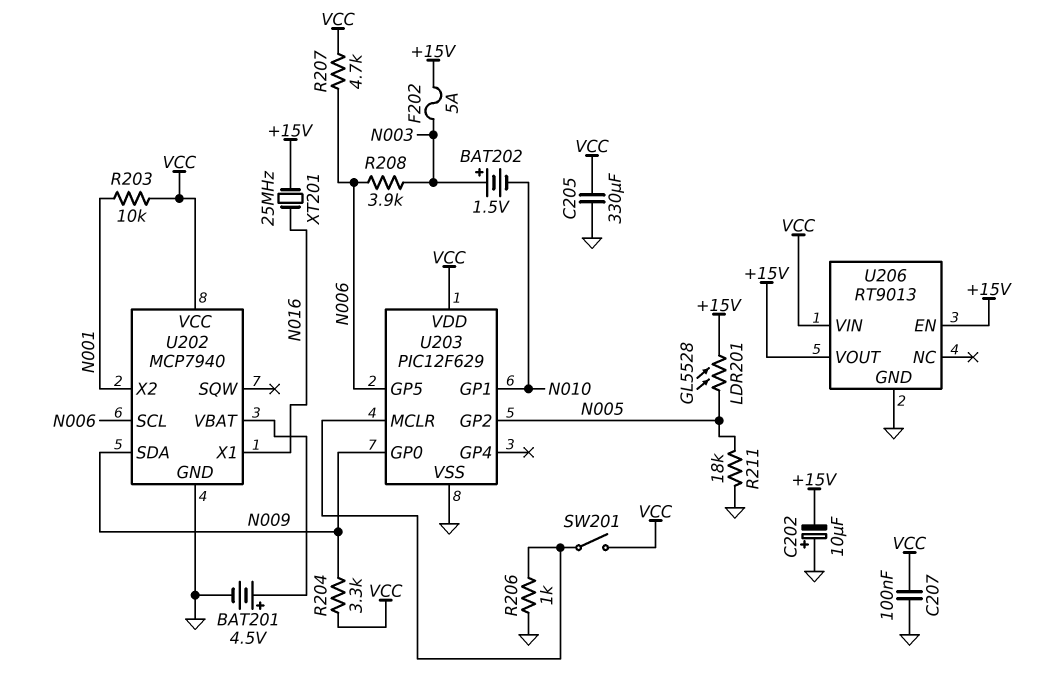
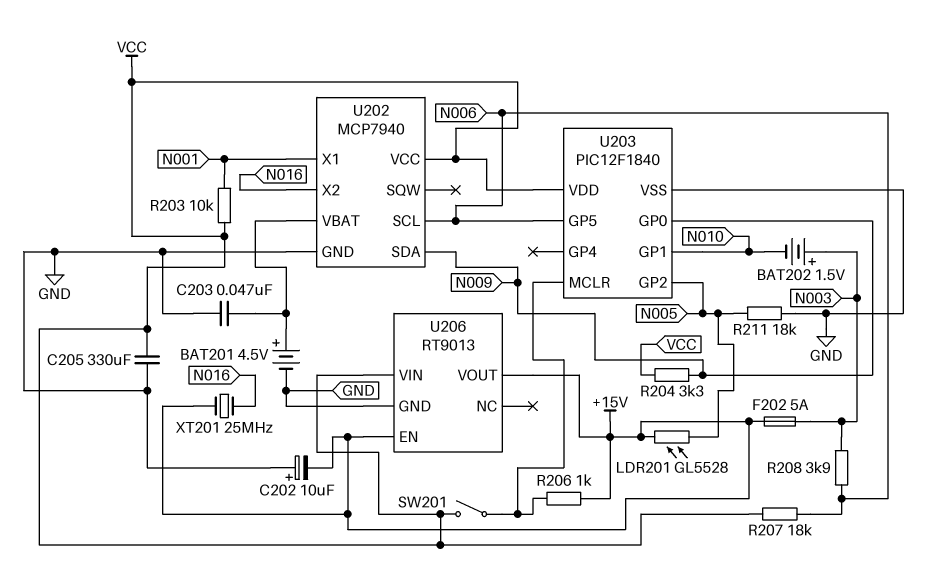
C203: none -> 47nF (GND, U202/VBAT)
C207: 100nF (GND, VCC) -> none
R206: 1k (GND, U203/MCLR) -> 1k (+15V, U203/MCLR)
R207: 4.7k (N006, VCC) -> 18k (N006, VCC)
U202 pin X1: N016 -> N001
U202 pin X2: N001 -> N016
U203: PIC12F629 -> PIC12F1840

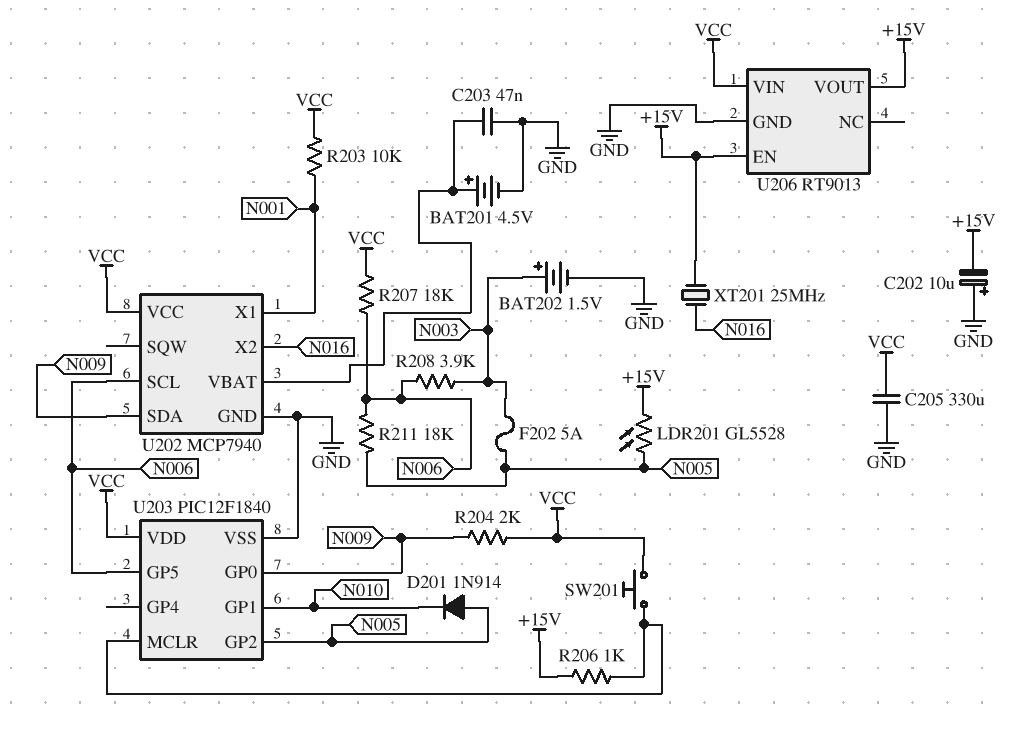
BAT202: 1.5V (plus N003, minus N010) -> 1.5V (plus N003, minus GND)
D201: none -> diode 1N914 (A N005, K N010)
F202: 5A (+15V, N003) -> 5A (N003, N005)
R204: 3.3k (N009, VCC) -> 2k (N009, VCC)
R211: 18k (GND, N005) -> 18k (N005, N006)
SW201: switch (U203/MCLR, VCC) -> button (U203/MCLR, VCC)

